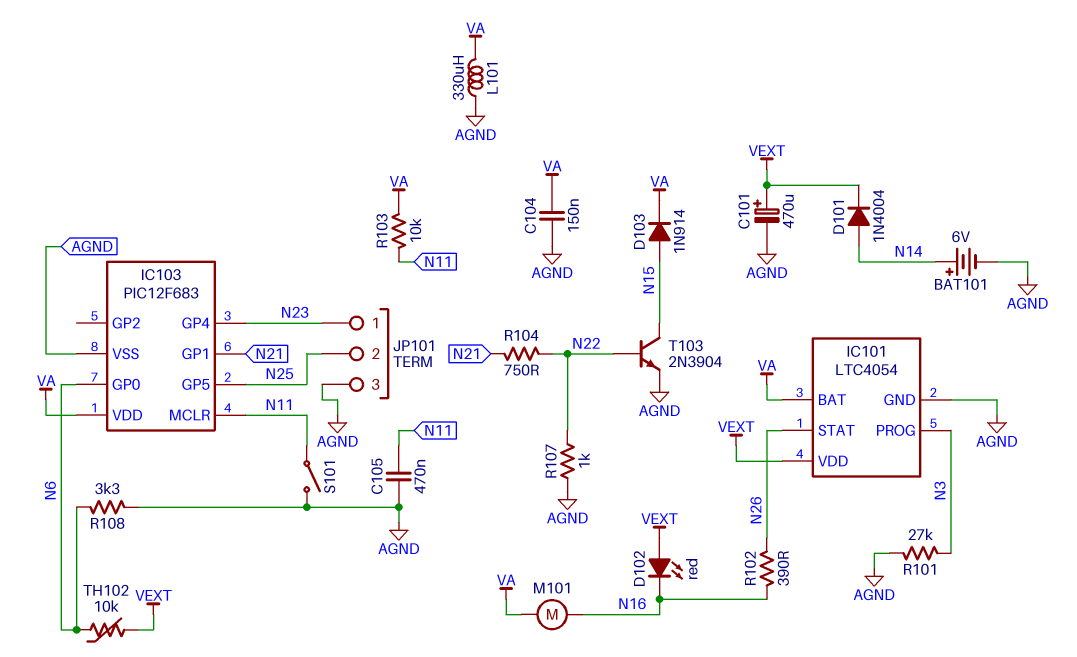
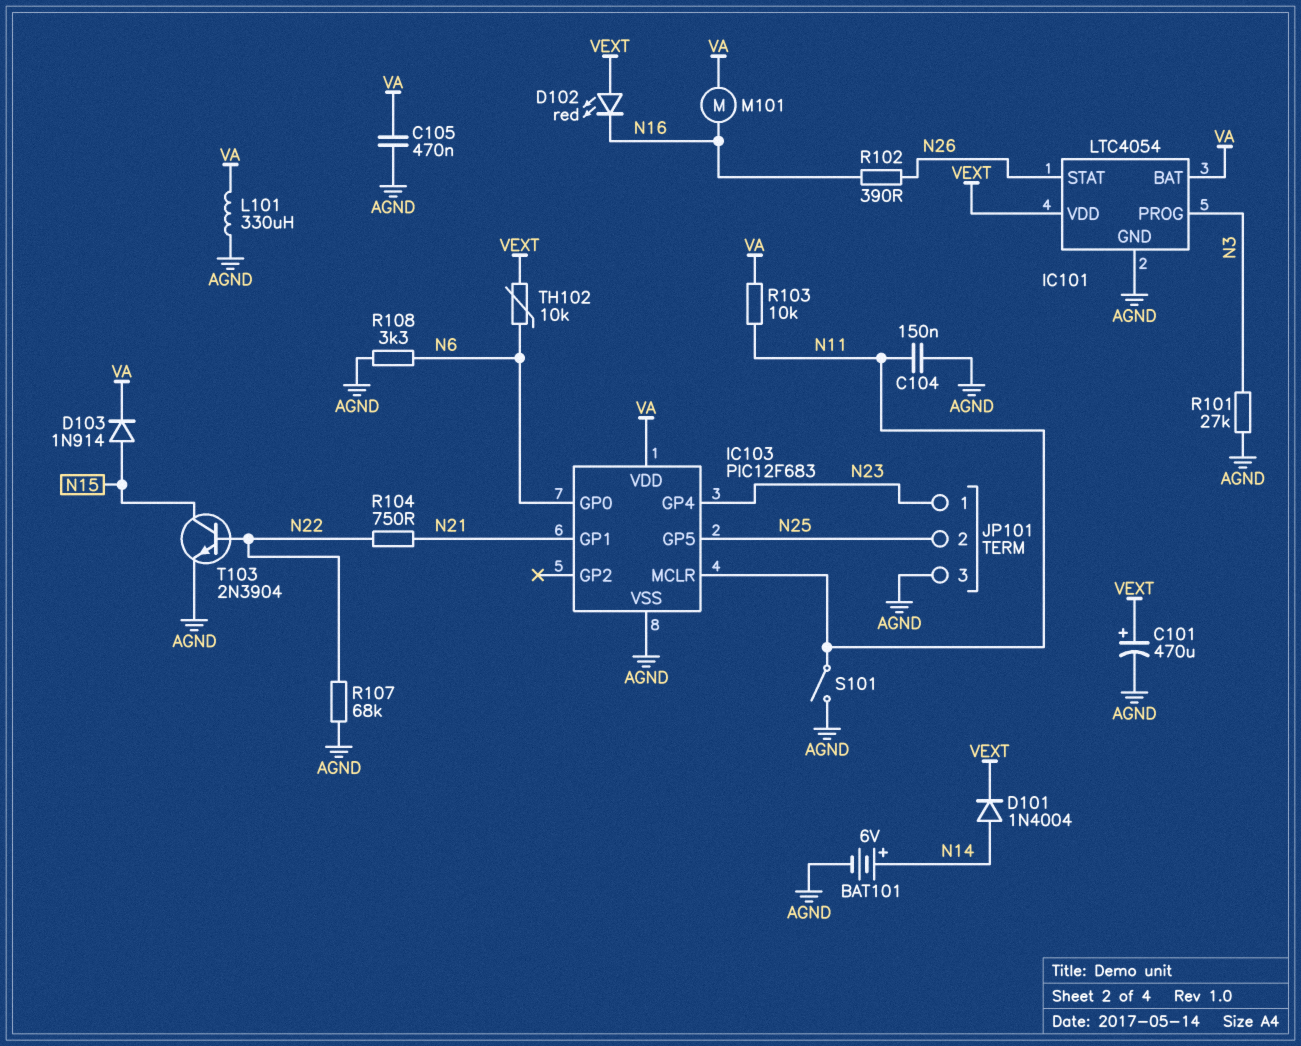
C104: 150nF (AGND, VA) -> 150nF (AGND, N11)
C105: 470nF (AGND, N11) -> 470nF (AGND, VA)
R107: 1k (AGND, N22) -> 68k (AGND, N22)

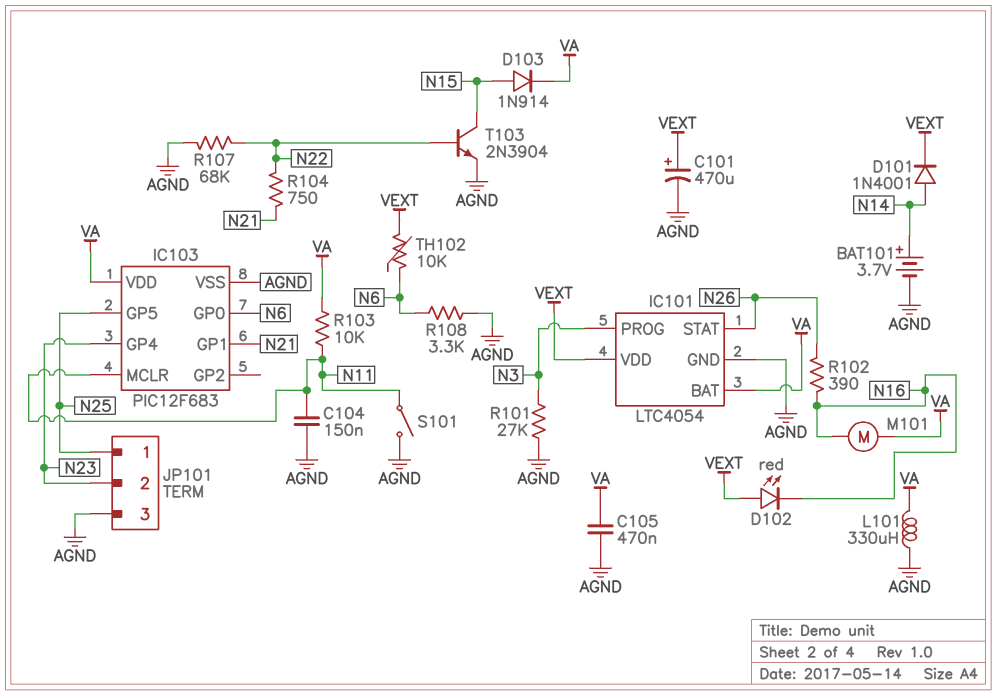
BAT101: 6V (plus N14, minus AGND) -> 3.7V (plus N14, minus AGND)
D101: diode 1N4004 (A N14, K VEXT) -> diode 1N4001 (A N14, K VEXT)
JP101 pin 1: N23 -> N25
JP101 pin 2: N25 -> N23

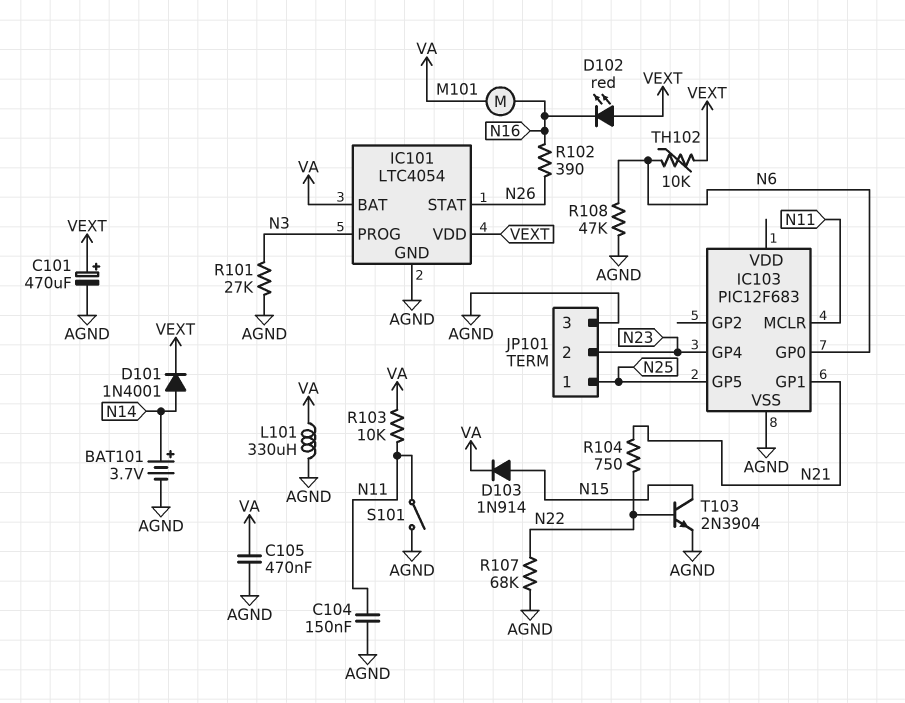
IC103 pin VDD: VA -> none
R108: 3.3k (AGND, N6) -> 47k (AGND, N6)

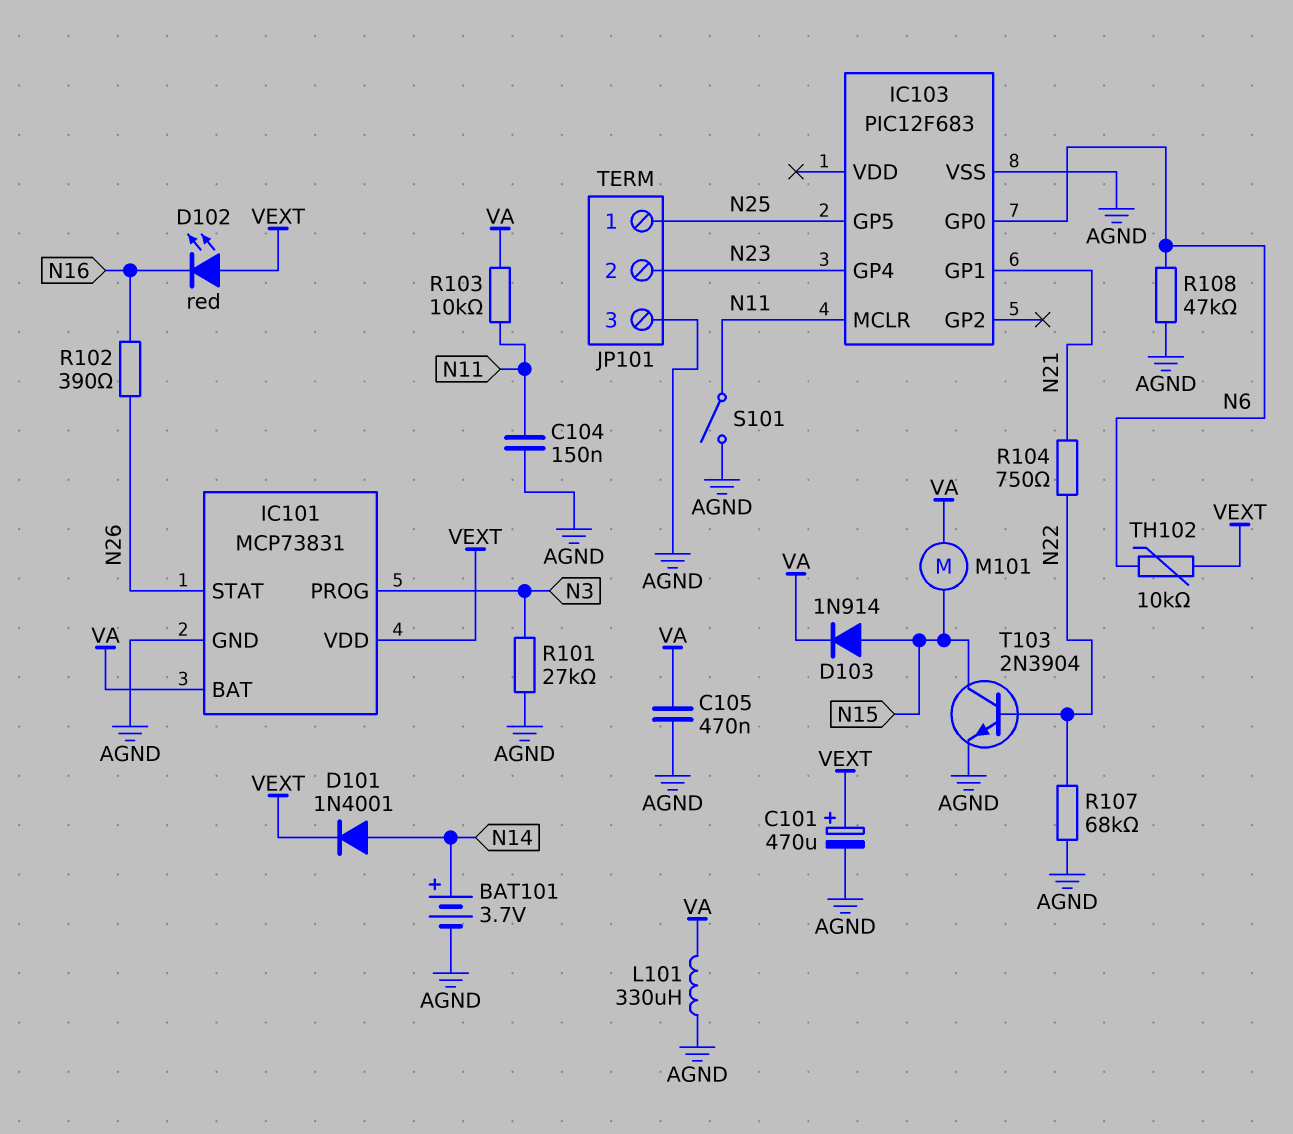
IC101: LTC4054 -> MCP73831
M101: motor (N16, VA) -> motor (N15, VA)

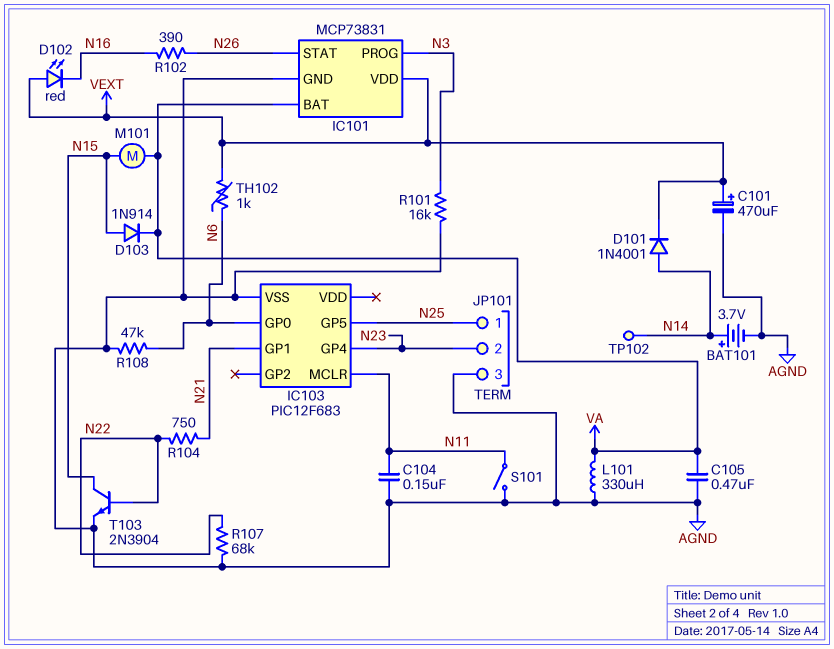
R101: 27k (AGND, N3) -> 16k (AGND, N3)
R103: 10k (N11, VA) -> none
TH102: 10k (N6, VEXT) -> 1k (N6, VEXT)
TP102: none -> test point (N14)

